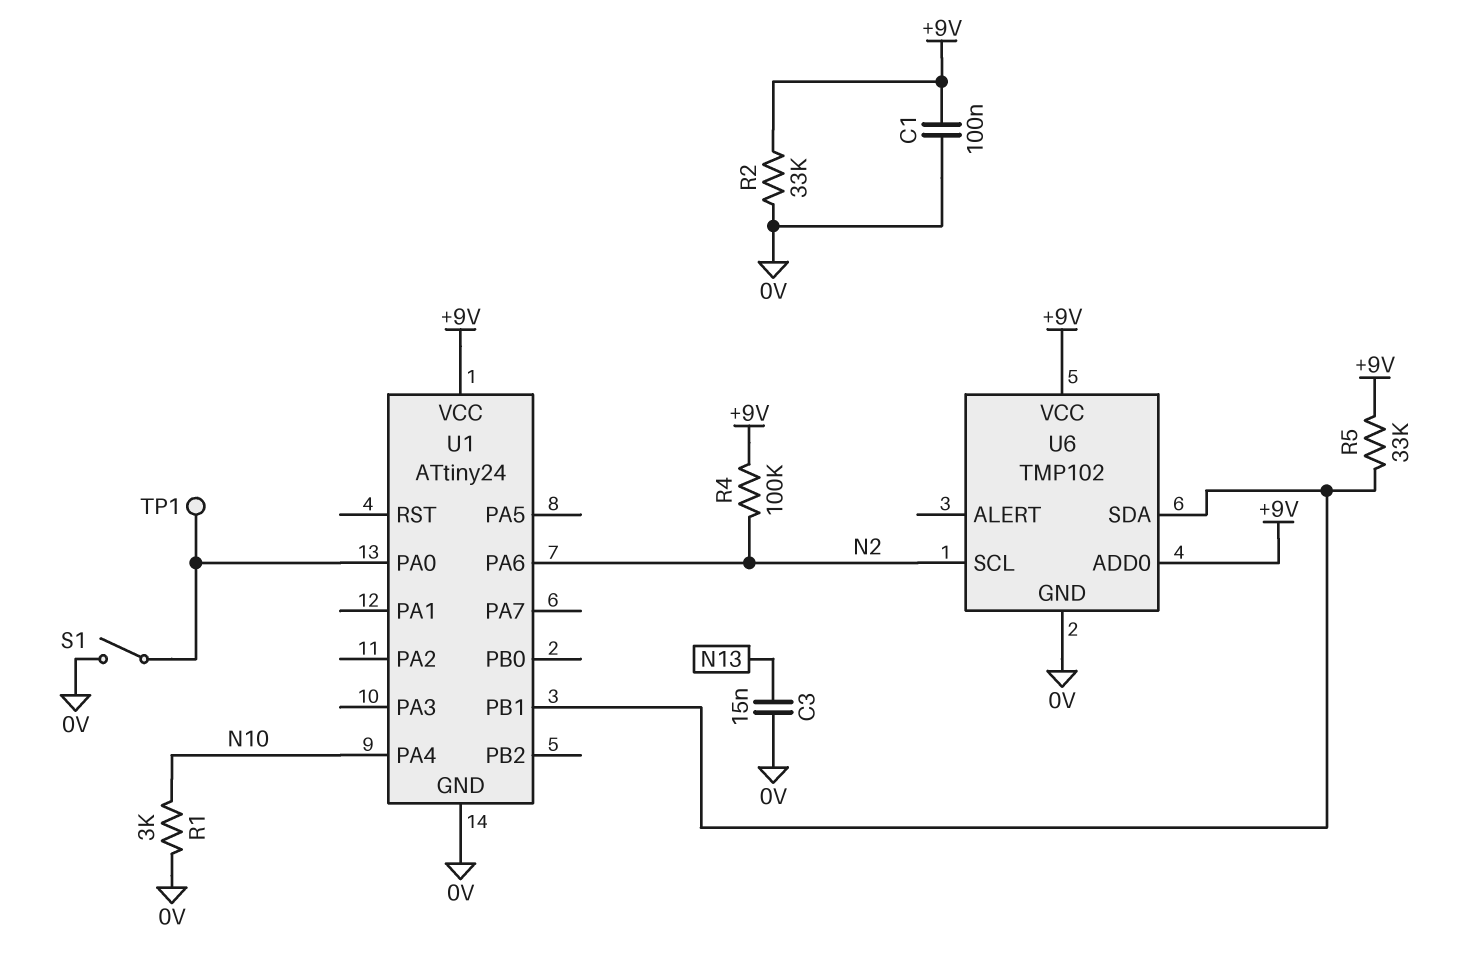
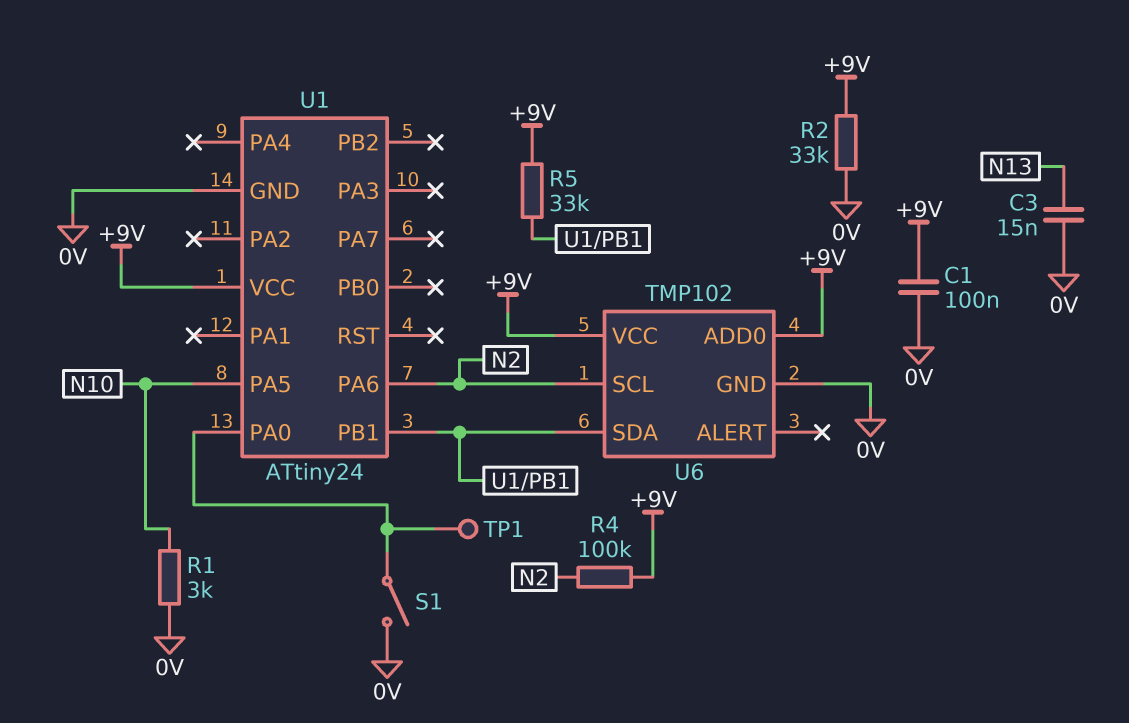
U1 pin PA4: N10 -> none
U1 pin PA5: none -> N10

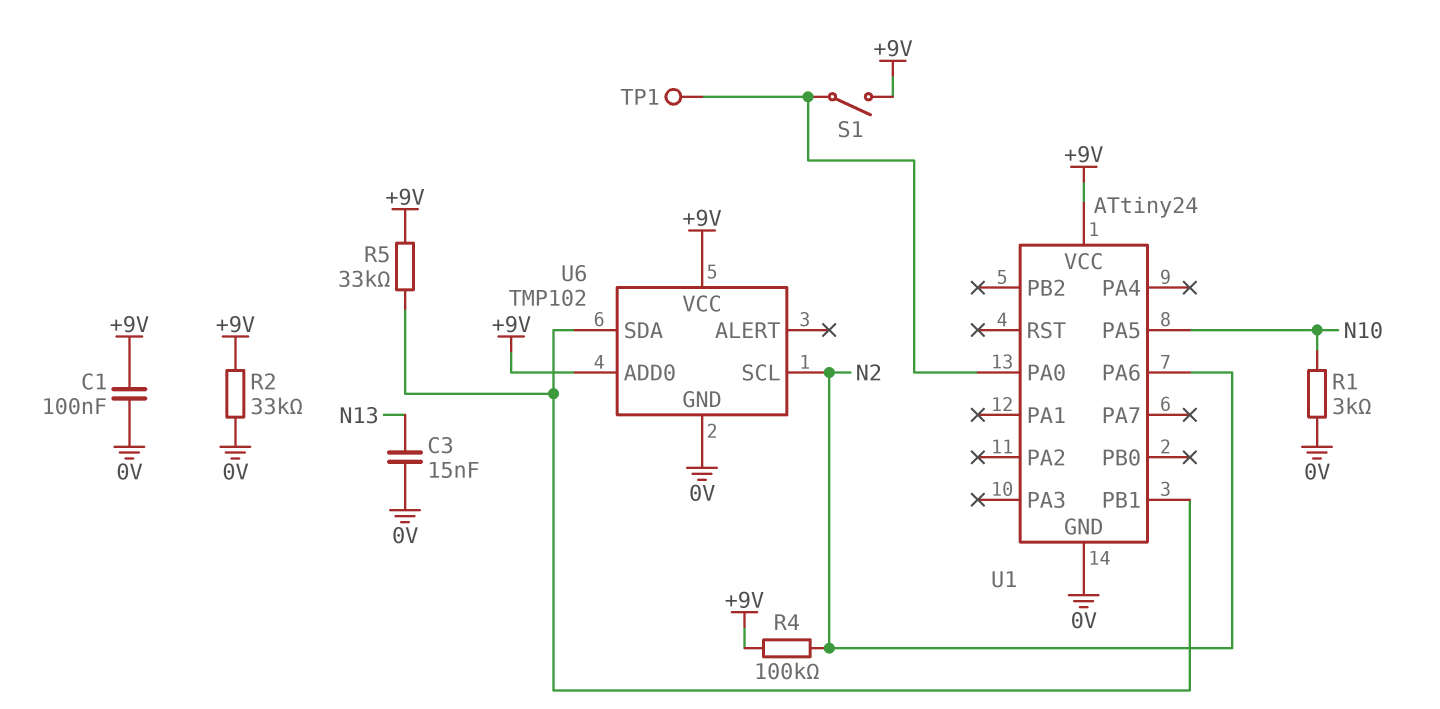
S1: switch (0V, U1/PA0) -> switch (+9V, U1/PA0)

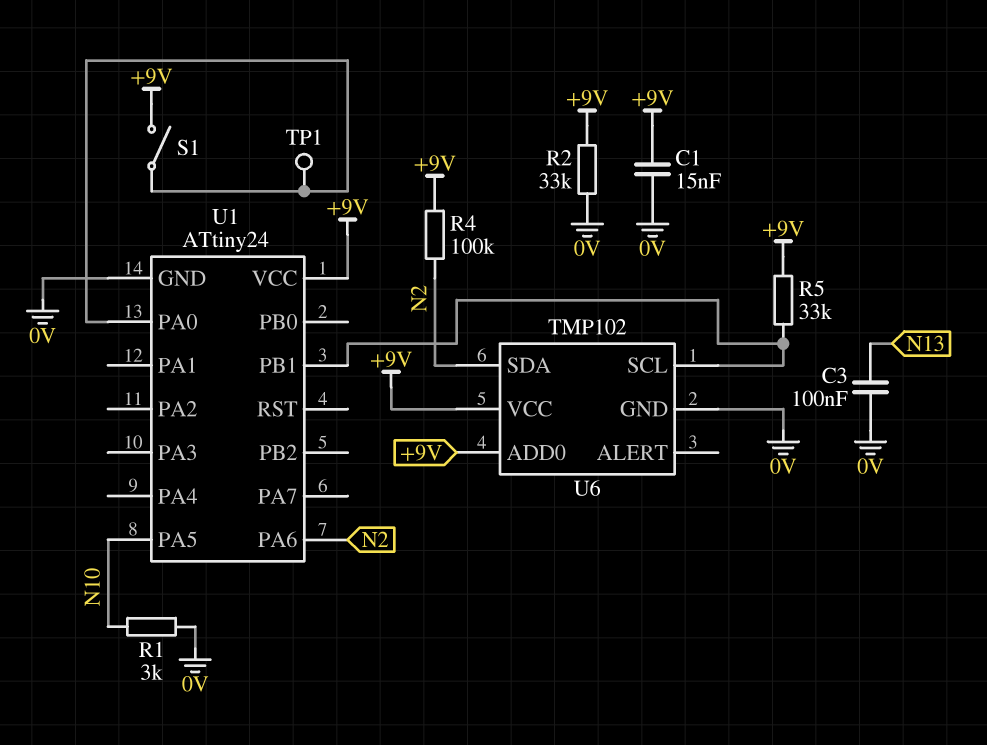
C1: 100nF (+9V, 0V) -> 15nF (+9V, 0V)
C3: 15nF (0V, N13) -> 100nF (0V, N13)
U6 pin SCL: N2 -> U1/PB1
U6 pin SDA: U1/PB1 -> N2

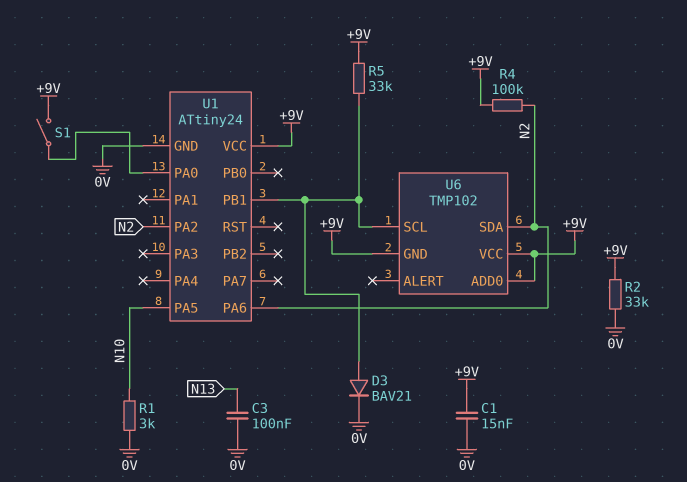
D3: none -> diode BAV21 (A U1/PB1, K 0V)
TP1: test point (U1/PA0) -> none
U1 pin PA2: none -> N2
U6 pin GND: 0V -> +9V

